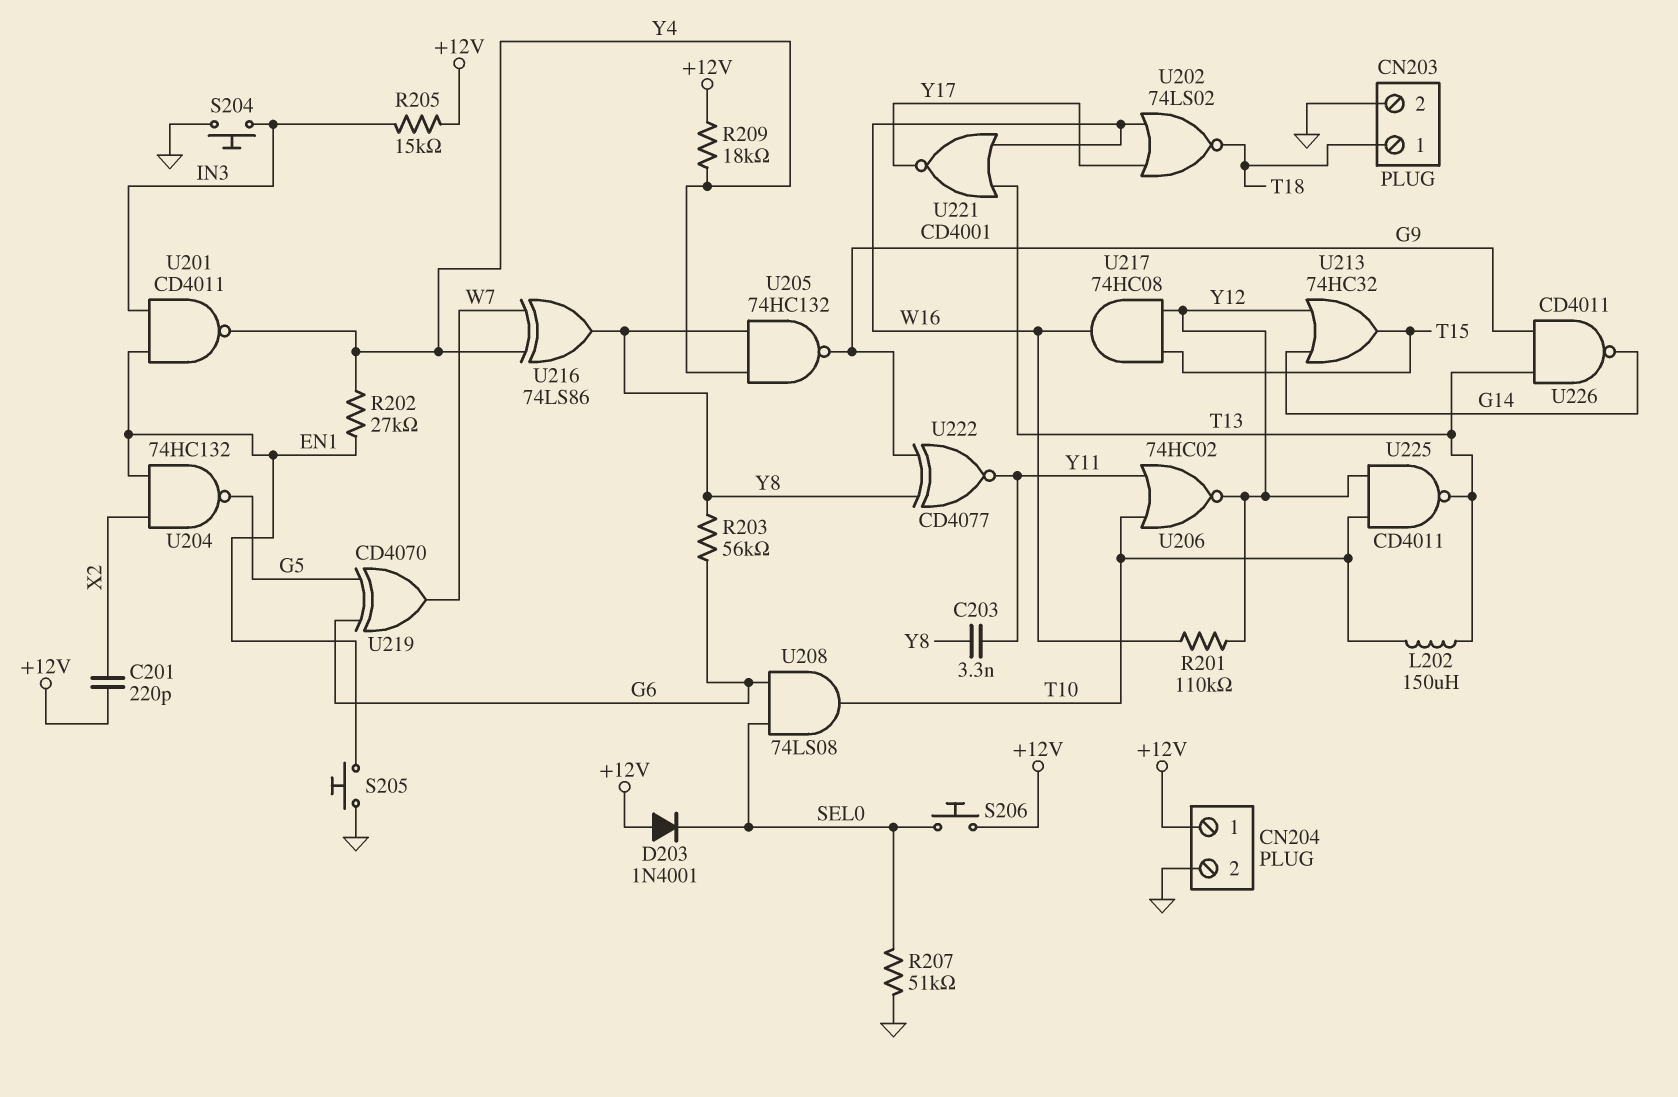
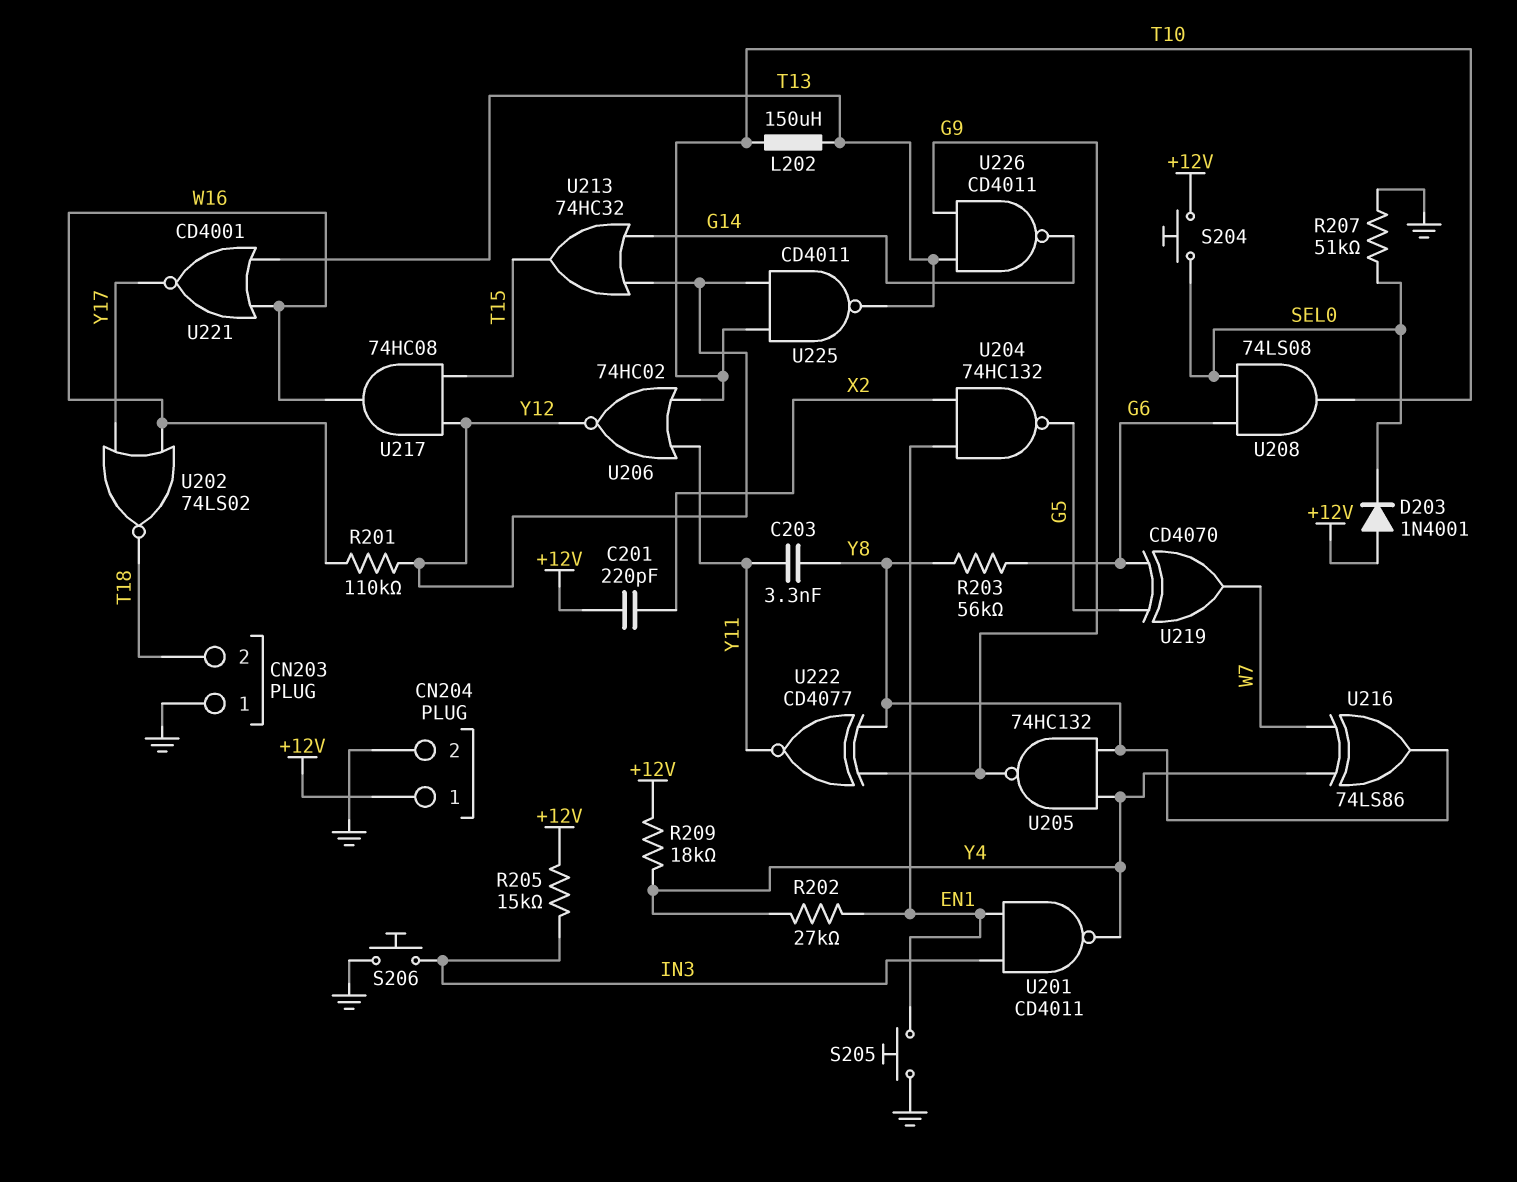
CN203 pin 1: T18 -> GND
CN203 pin 2: GND -> T18
S204: button (GND, IN3) -> button (+12V, SEL0)
S206: button (+12V, SEL0) -> button (GND, IN3)

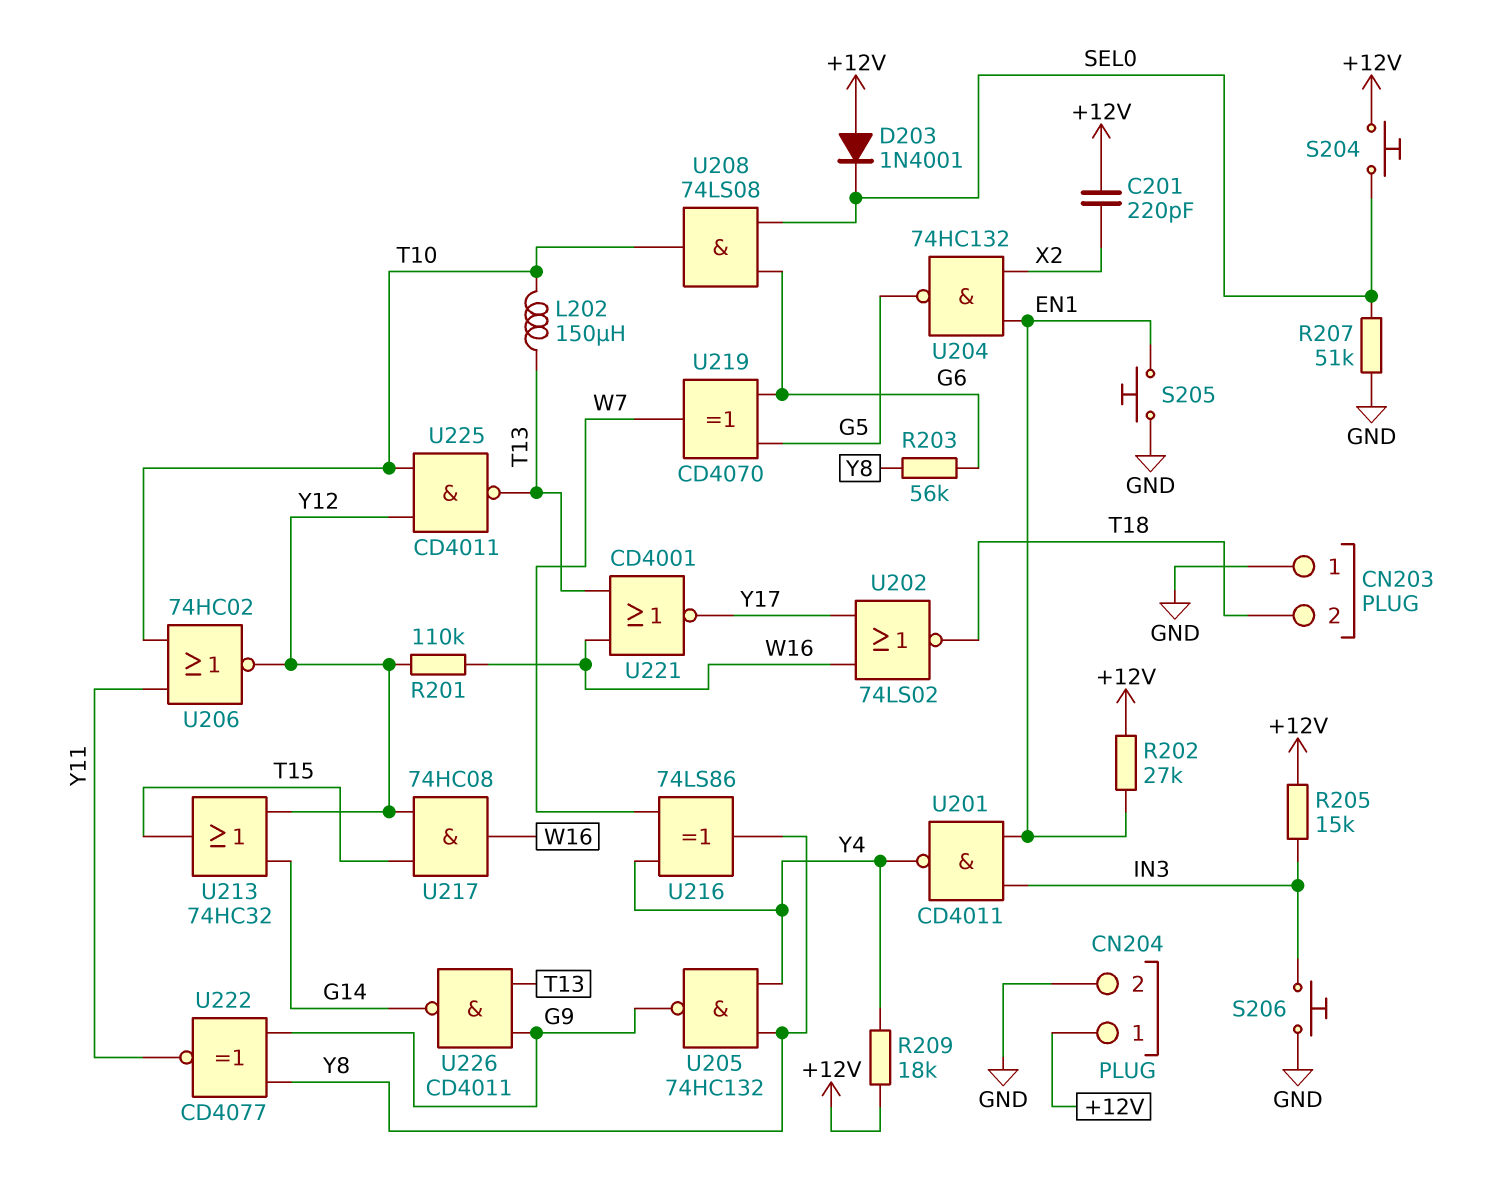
C203: 3.3nF (Y8, Y11) -> none
R202: 27k (EN1, Y4) -> 27k (+12V, EN1)

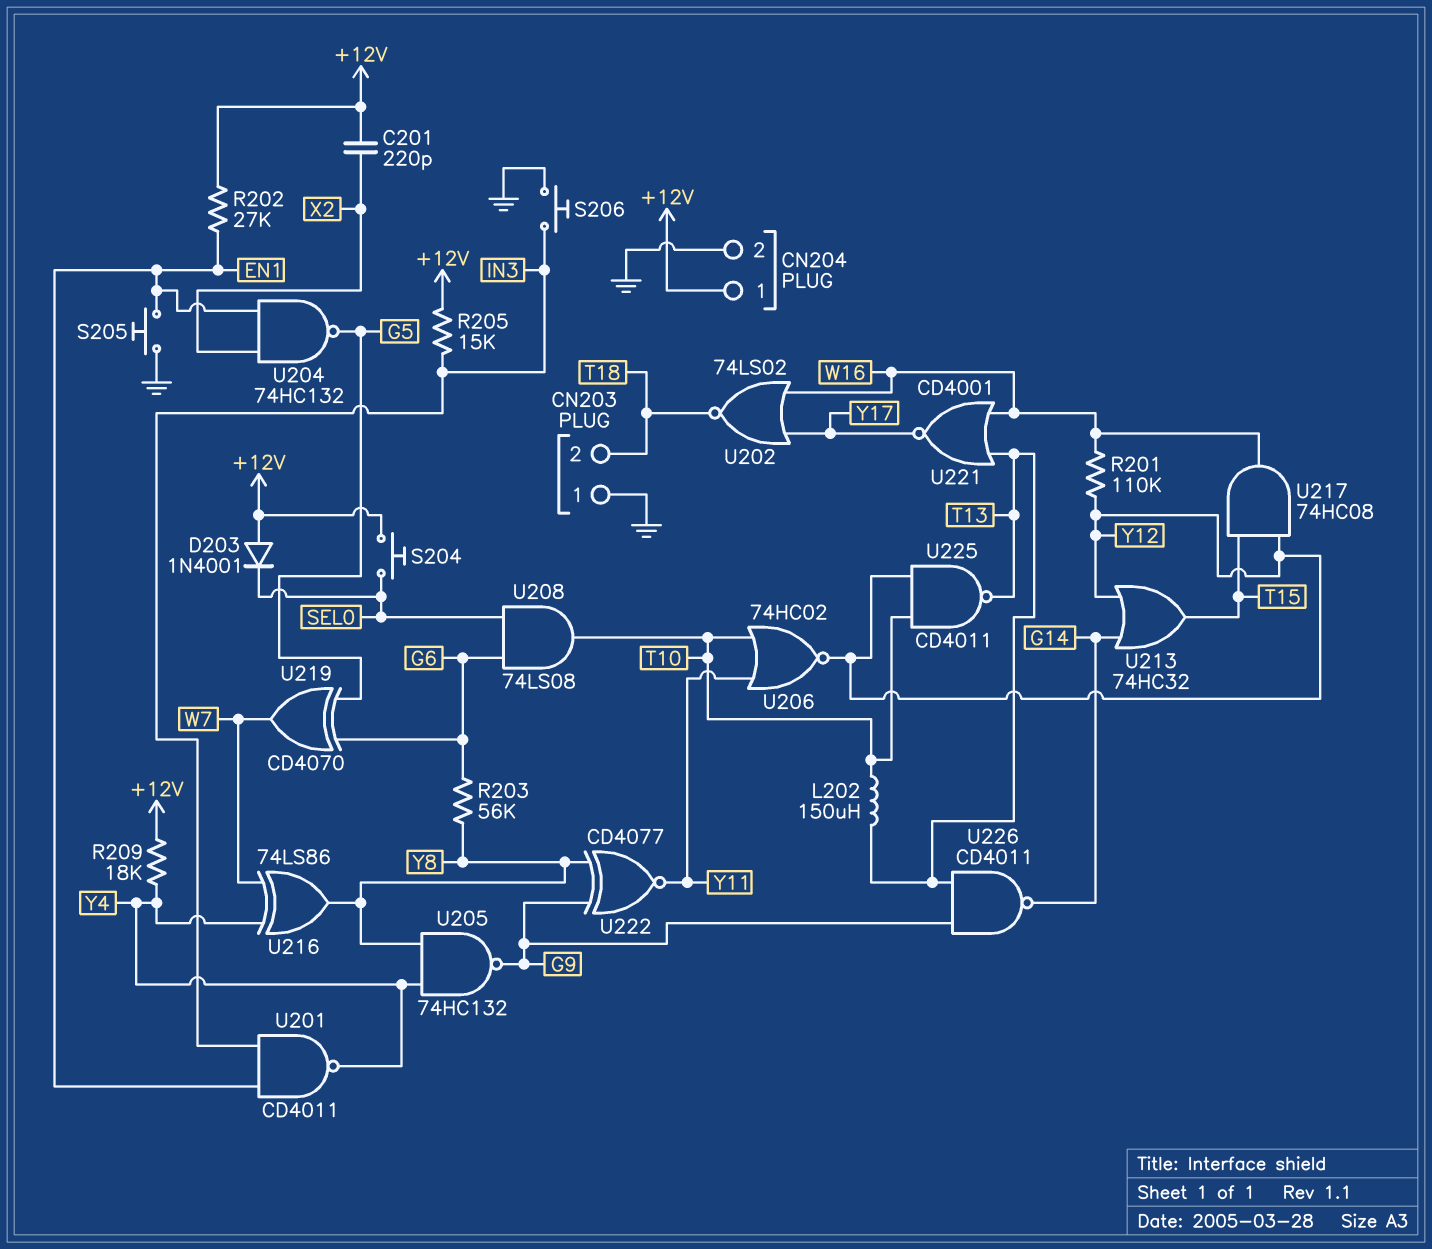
R207: 51k (GND, SEL0) -> none

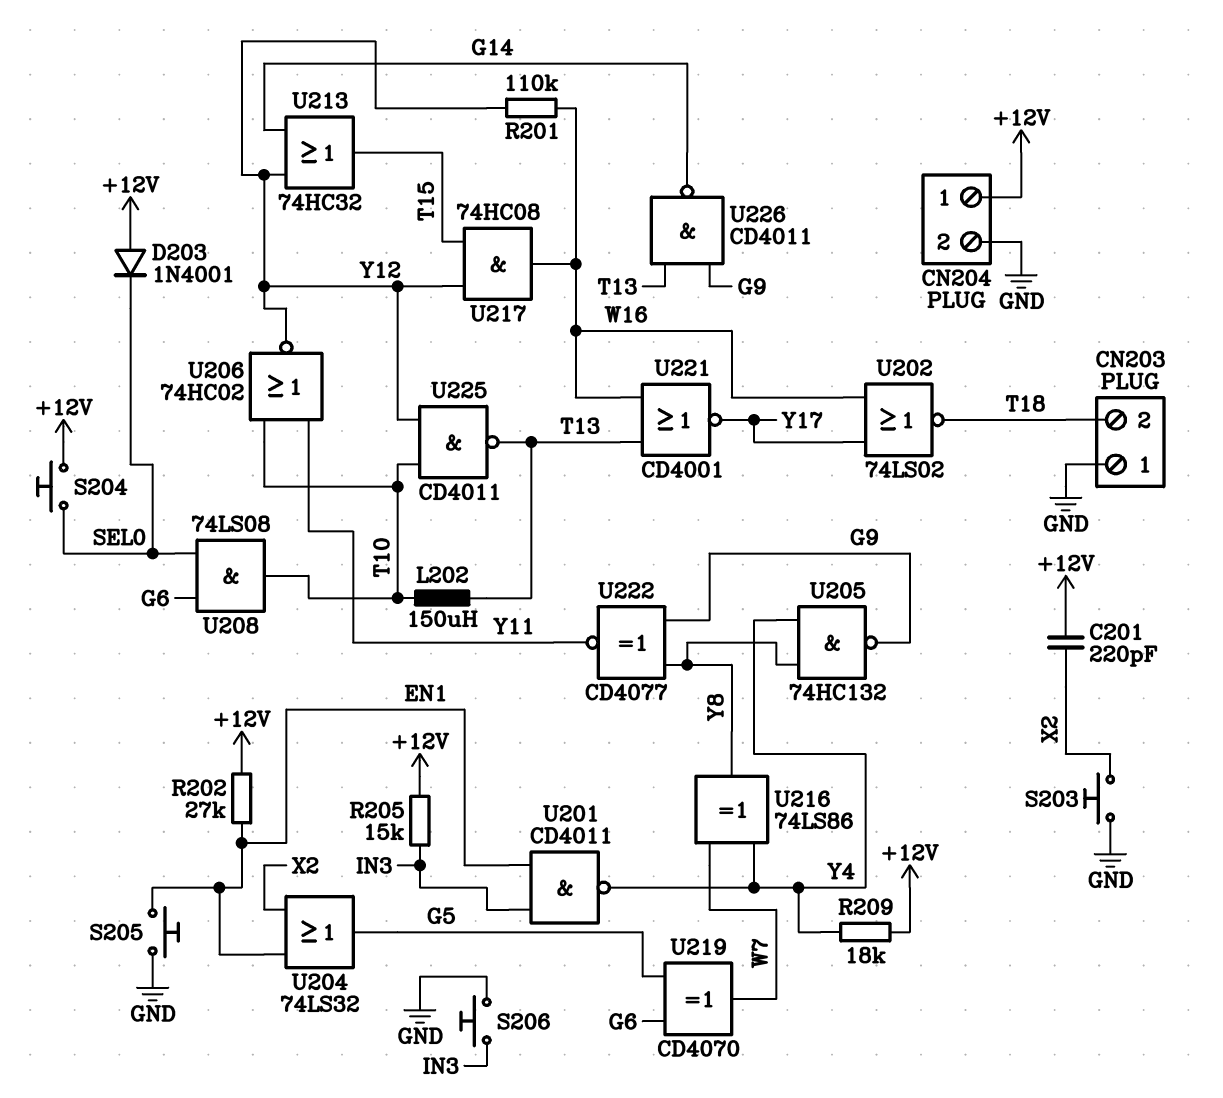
R203: 56k (G6, Y8) -> none
S203: none -> button (GND, X2)
U204: NAND 74HC132 (in EN1, in X2, out G5) -> OR 74LS32 (in EN1, in X2, out G5)

